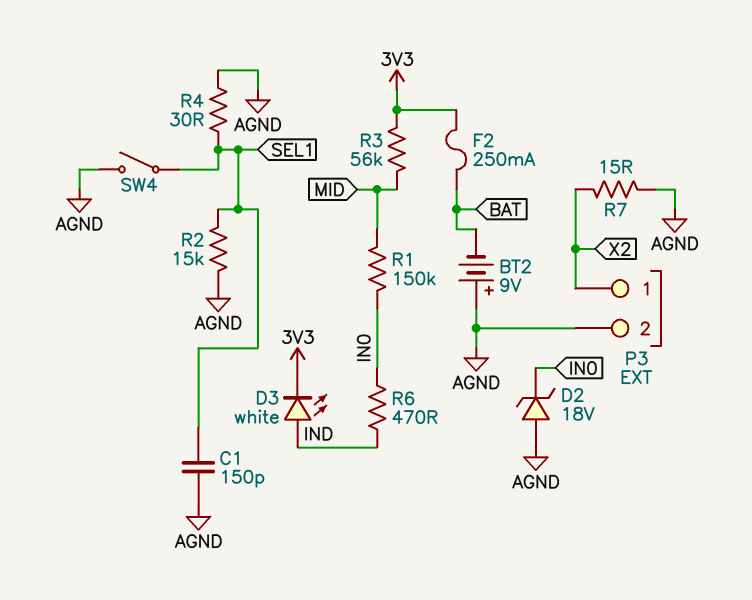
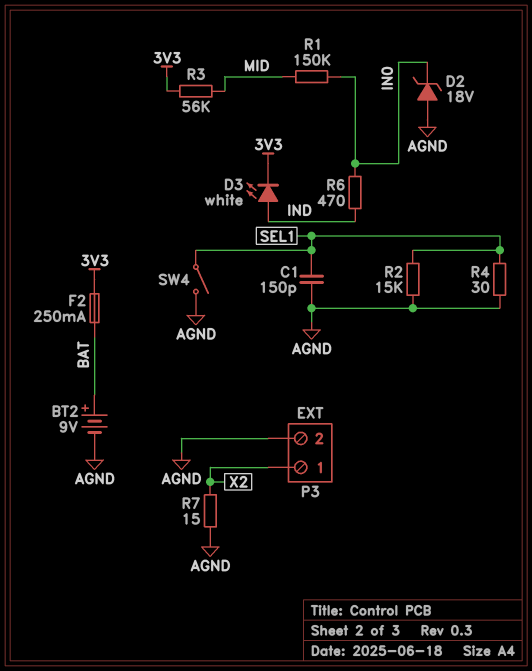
BT2: 9V (plus AGND, minus BAT) -> 9V (plus BAT, minus AGND)

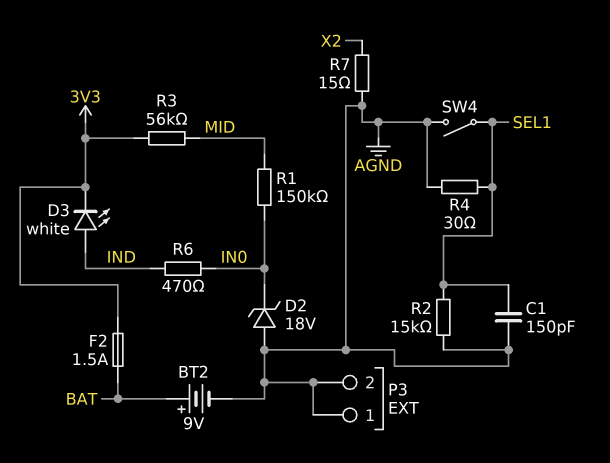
F2: 250mA (3V3, BAT) -> 1.5A (3V3, BAT)
P3 pin 1: X2 -> AGND

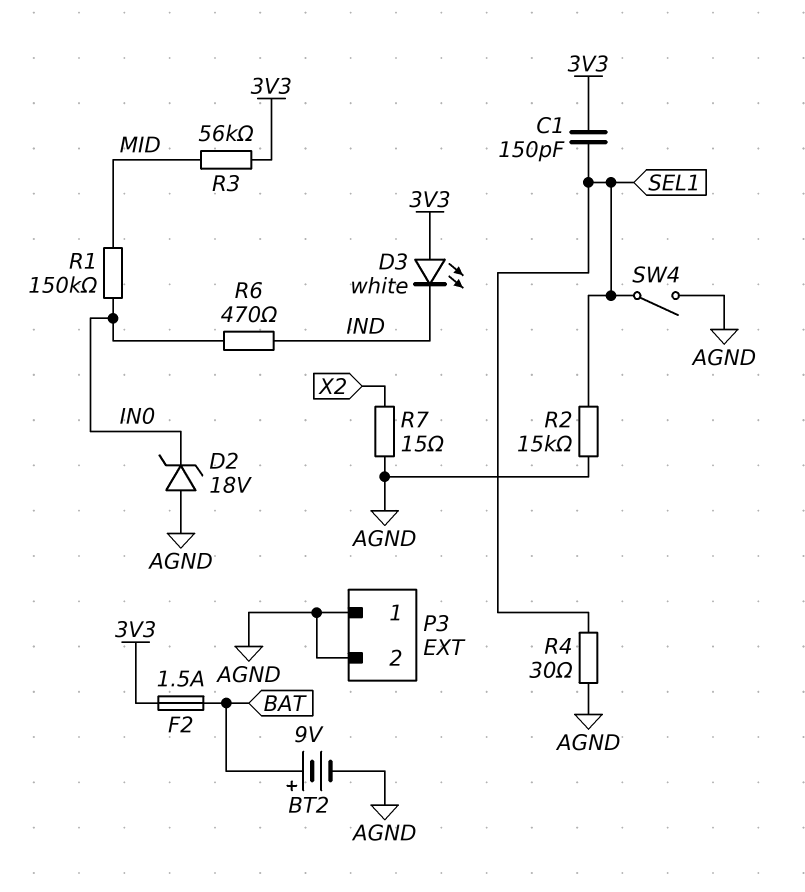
C1: 150pF (AGND, SEL1) -> 150pF (3V3, SEL1)
D3: LED white (A IND, K 3V3) -> LED white (A 3V3, K IND)

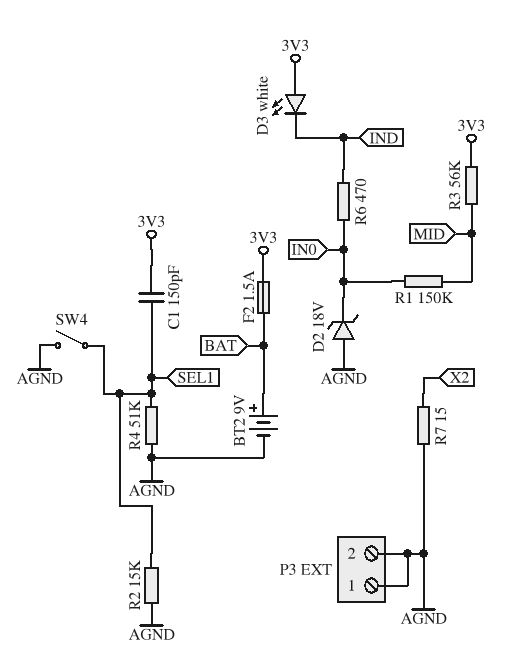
R4: 30 (AGND, SEL1) -> 51k (AGND, SEL1)

